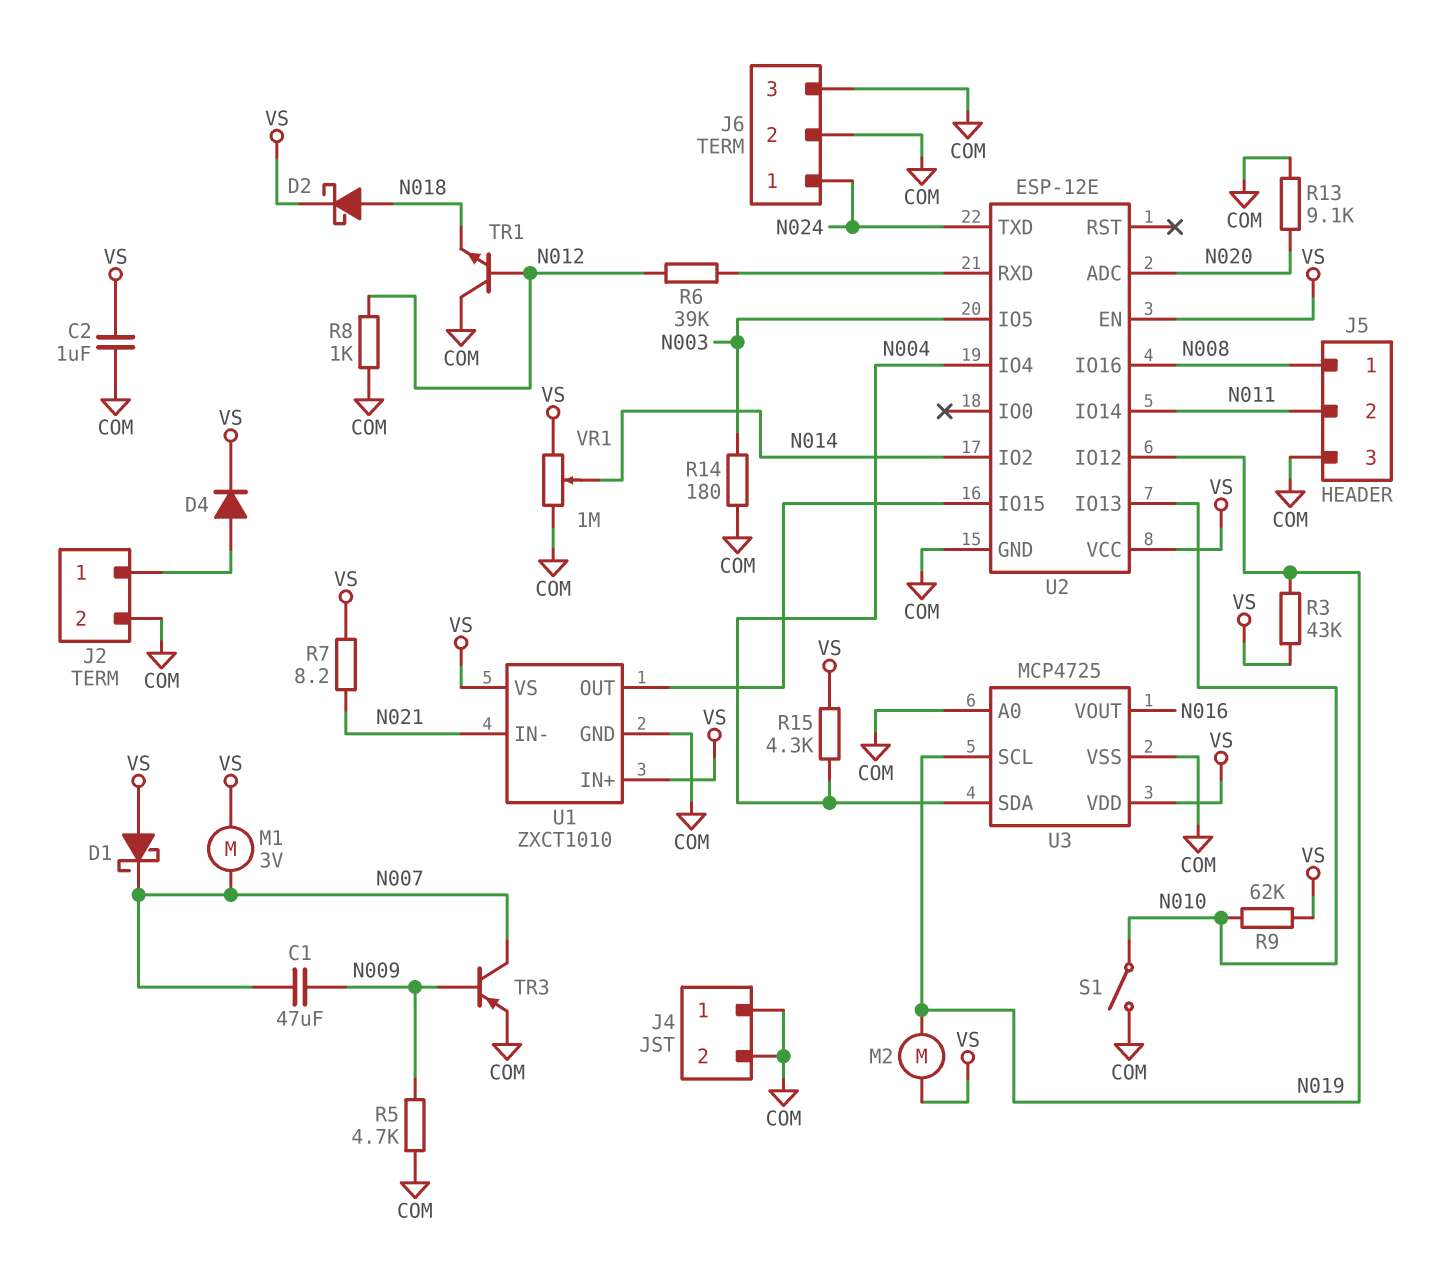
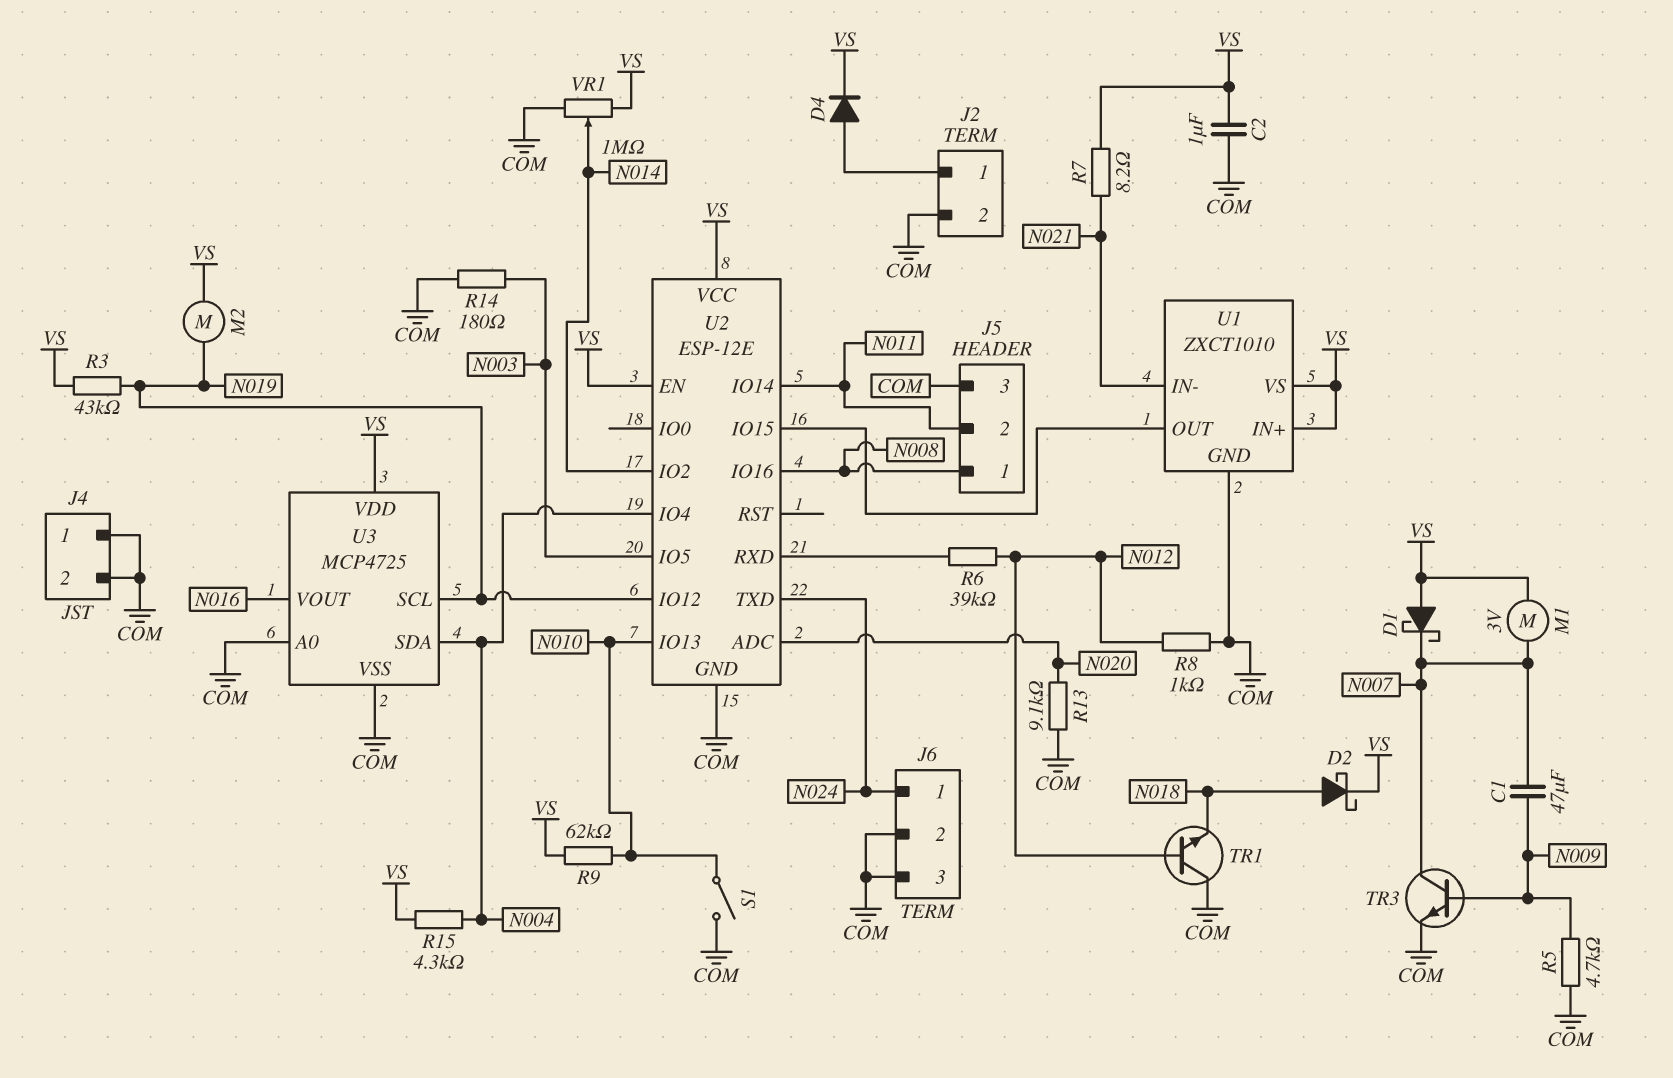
TR3: PNP (B N009, C N007, E COM) -> NPN (B N009, C N007, E COM)

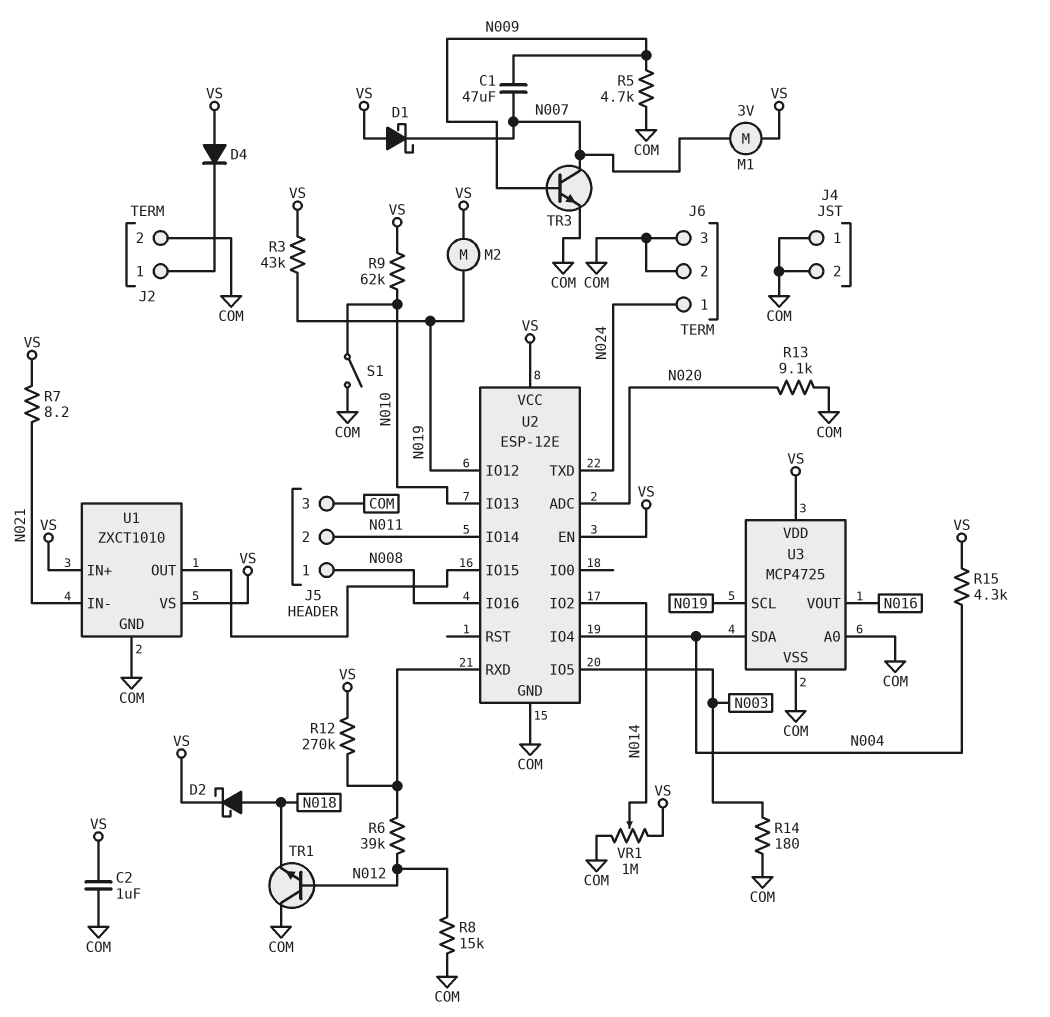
D4: diode (A J2/1, K VS) -> diode (A VS, K J2/1)
R8: 1k (COM, N012) -> 15k (COM, N012)
R12: none -> 270k (U2/RXD, VS)

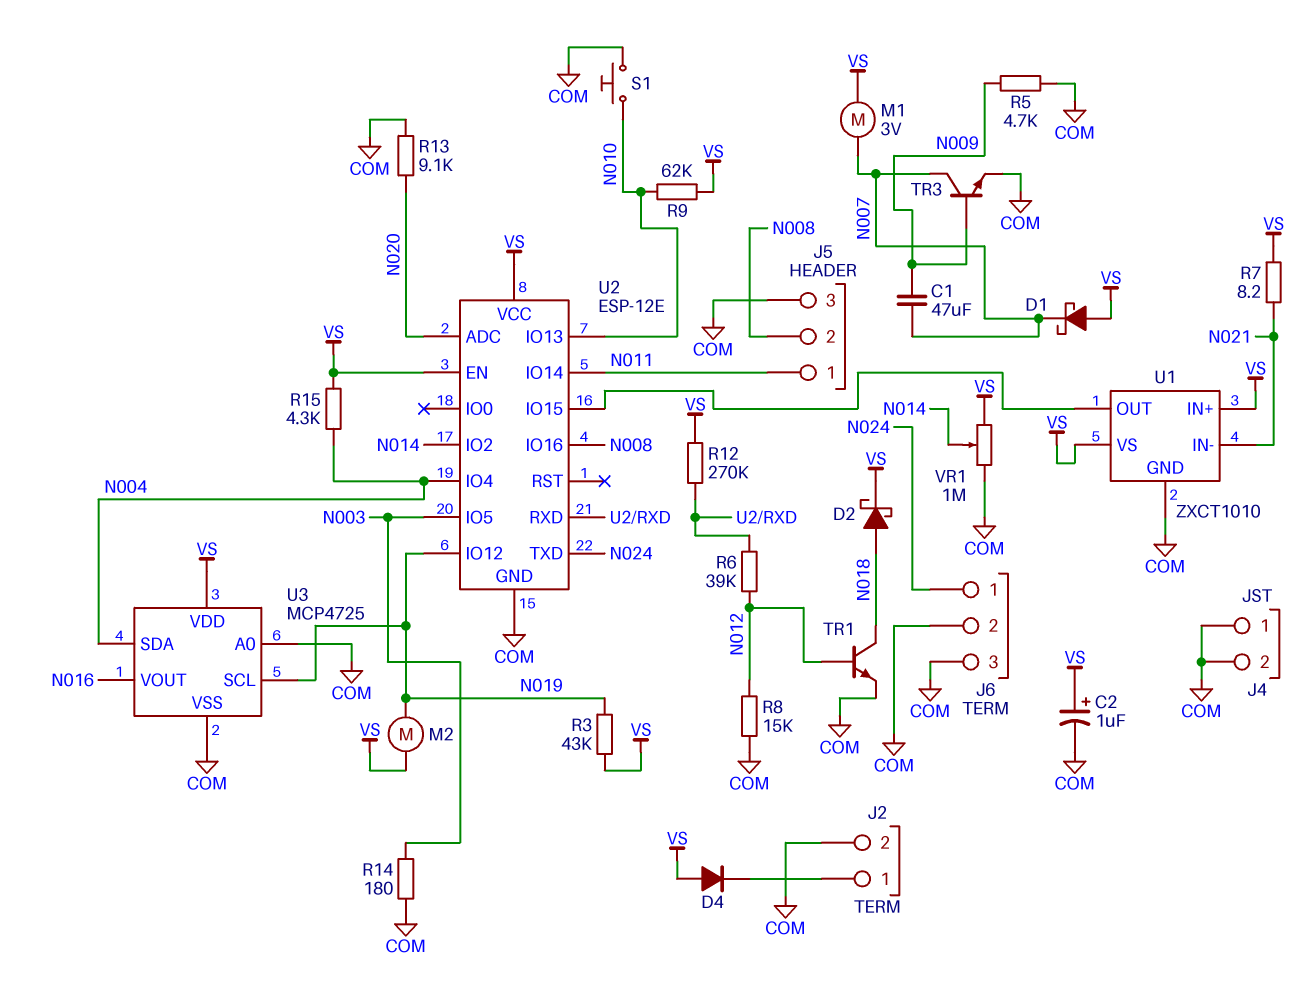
C2: 1uF (COM, VS) -> 1uF (plus VS, minus COM)
J5 pin 1: N008 -> N011
J5 pin 2: N011 -> N008
S1: switch (COM, N010) -> button (COM, N010)
TR1: NPN (B N012, C COM, E N018) -> NPN (B N012, C N018, E COM)

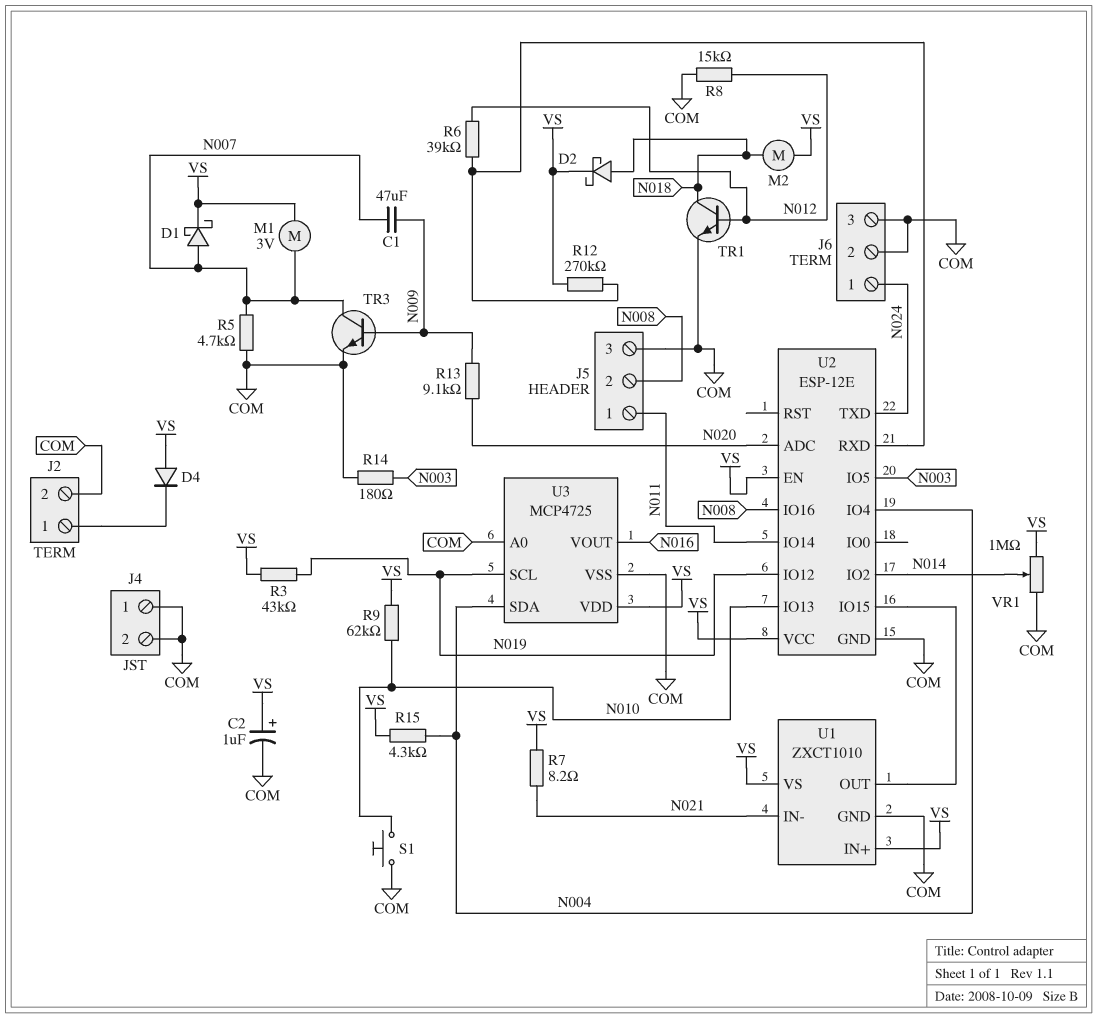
D1: schottky (A VS, K N007) -> schottky (A N007, K VS)
M2: motor (N019, VS) -> motor (N018, VS)
R5: 4.7k (COM, N009) -> 4.7k (COM, N007)
R13: 9.1k (COM, N020) -> 9.1k (N009, N020)

